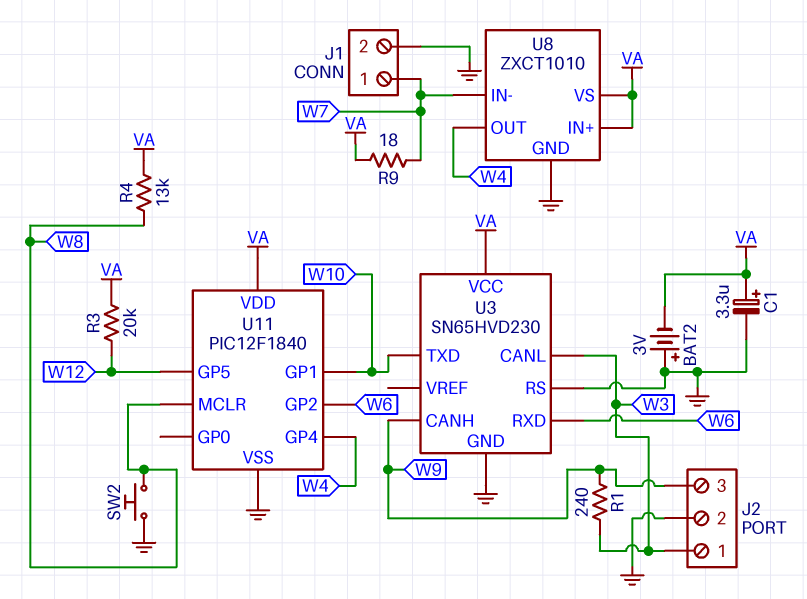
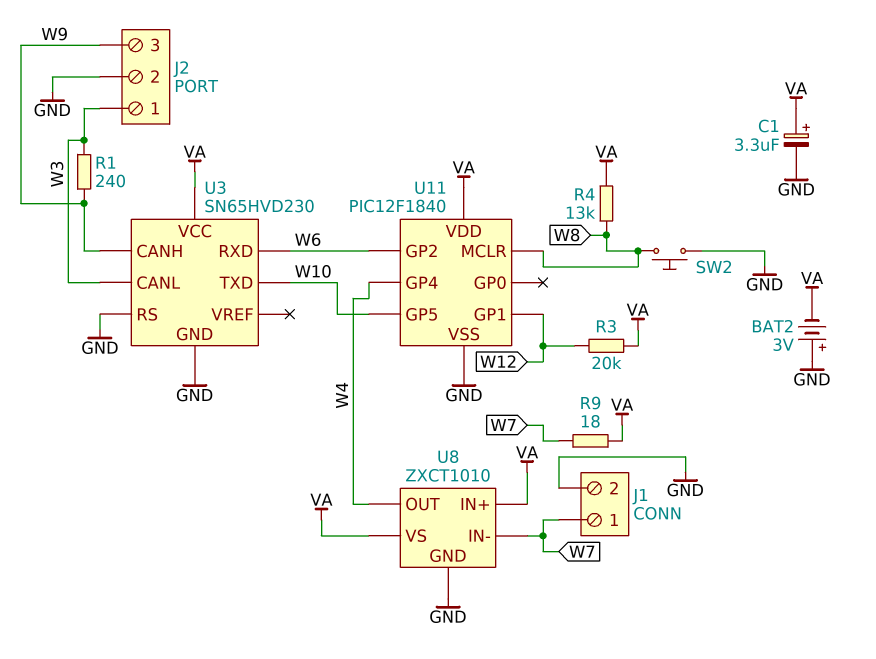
U11 pin GP1: W10 -> W12
U11 pin GP5: W12 -> W10

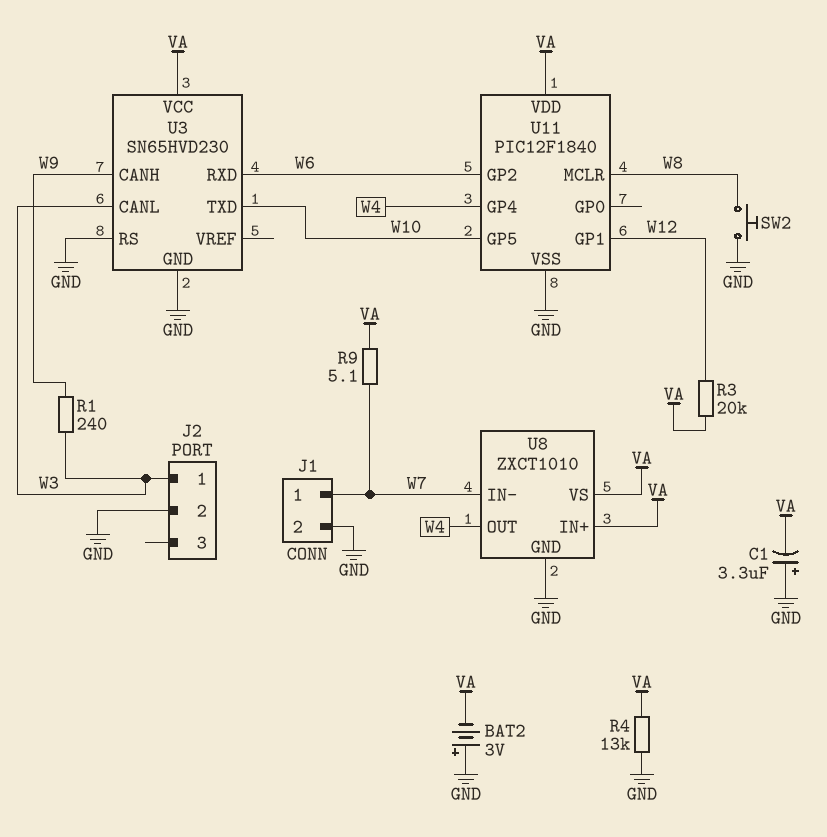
C1: 3.3uF (plus VA, minus GND) -> 3.3uF (plus GND, minus VA)
J2 pin 3: W9 -> none
R4: 13k (VA, W8) -> 13k (GND, VA)
R9: 18 (VA, W7) -> 5.1 (VA, W7)

